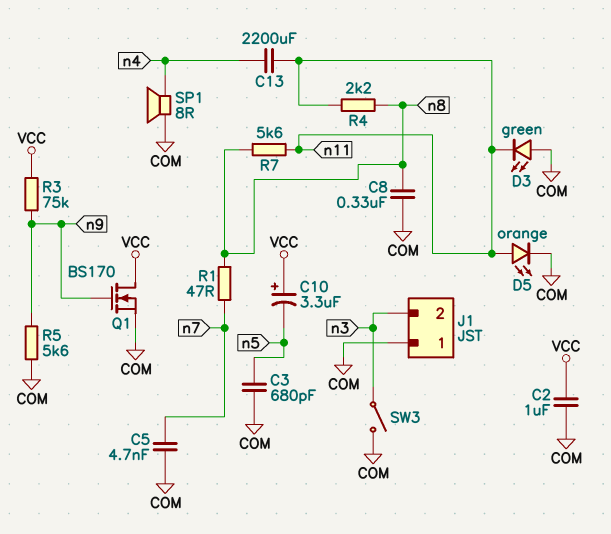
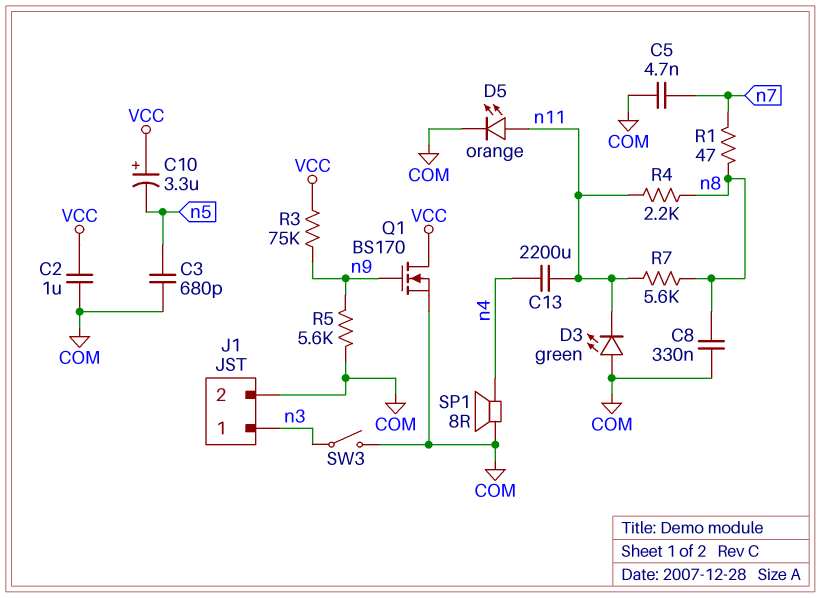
J1 pin 1: COM -> n3
J1 pin 2: n3 -> COM

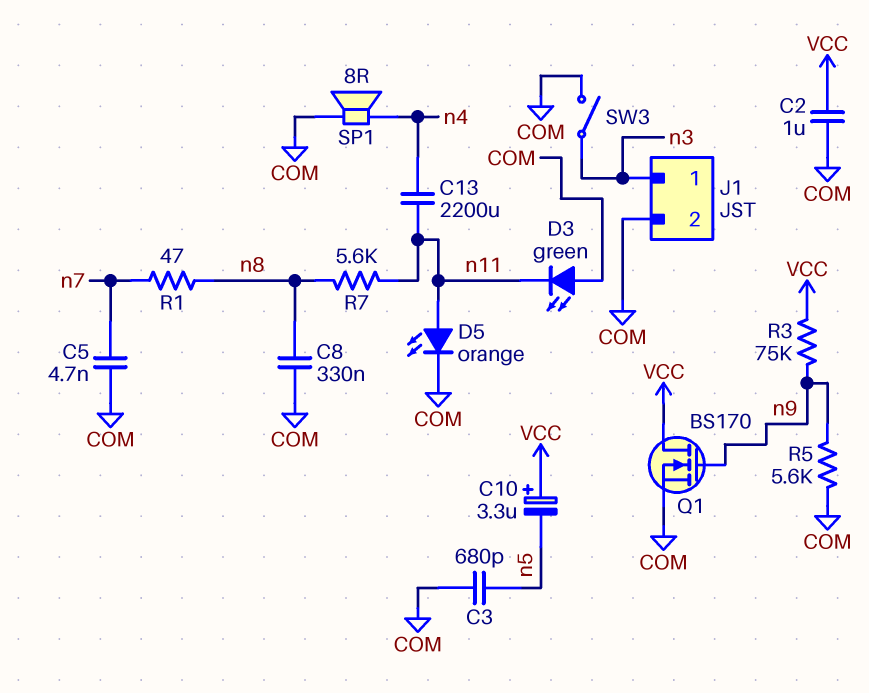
R4: 2.2k (n8, n11) -> none

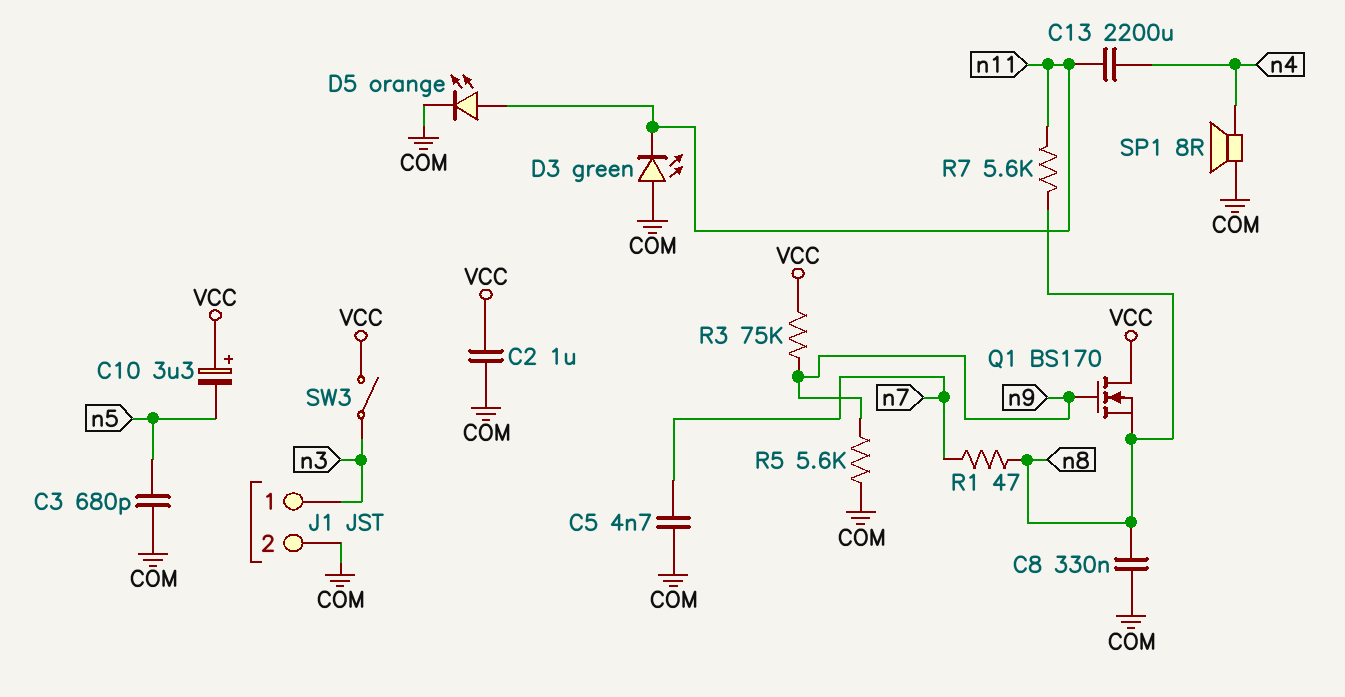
Q1: NMOS BS170 (G n9, D VCC, S COM) -> NMOS BS170 (G n9, D VCC, S n8)
SW3: switch (COM, n3) -> switch (VCC, n3)

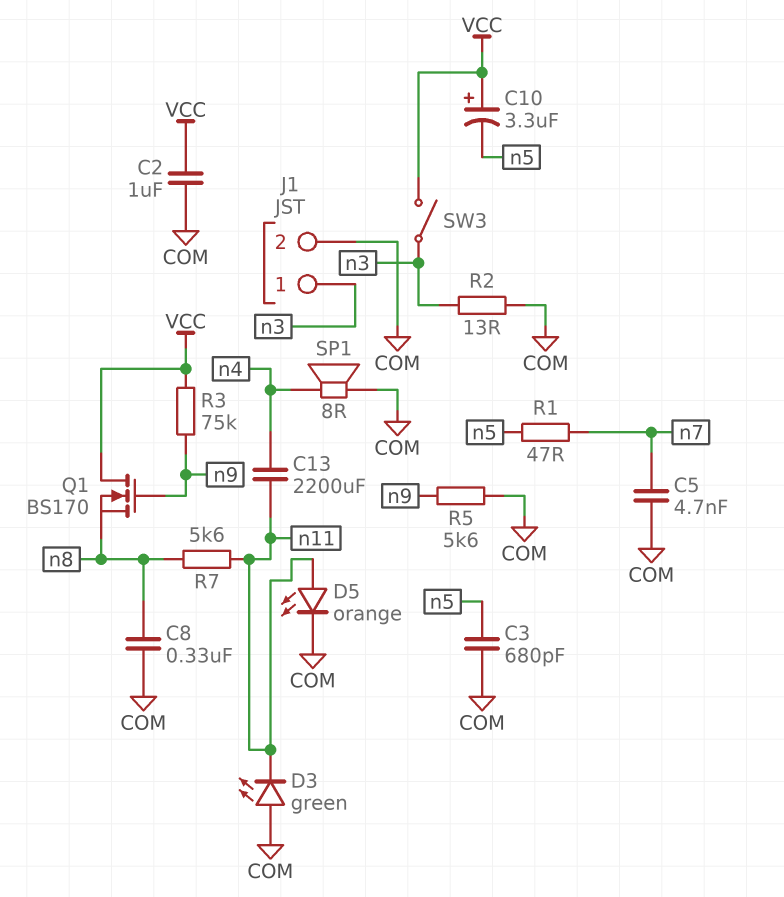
R1: 47 (n7, n8) -> 47 (n5, n7)
R2: none -> 13 (COM, n3)

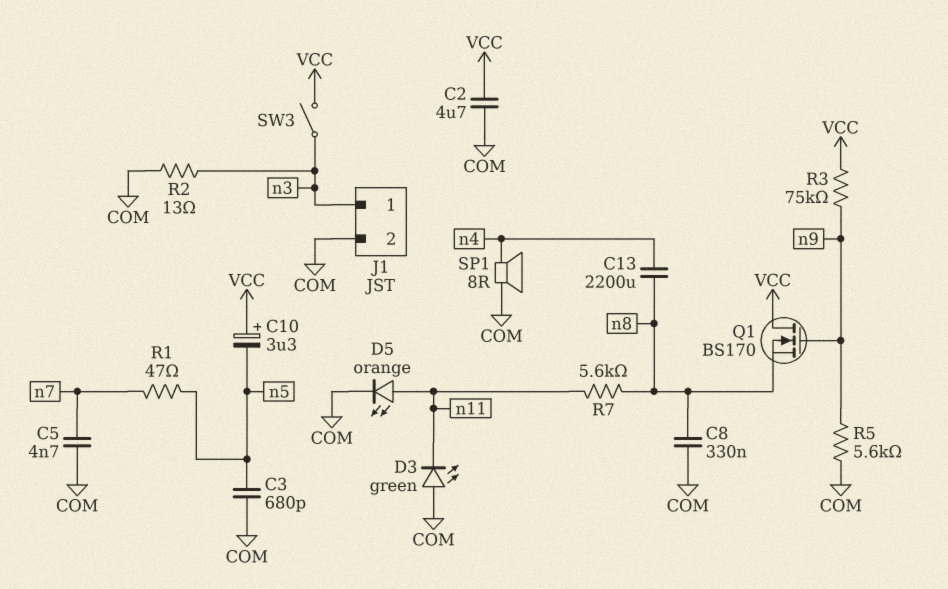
C2: 1uF (COM, VCC) -> 4.7uF (COM, VCC)
C13: 2200uF (n4, n11) -> 2200uF (n4, n8)

